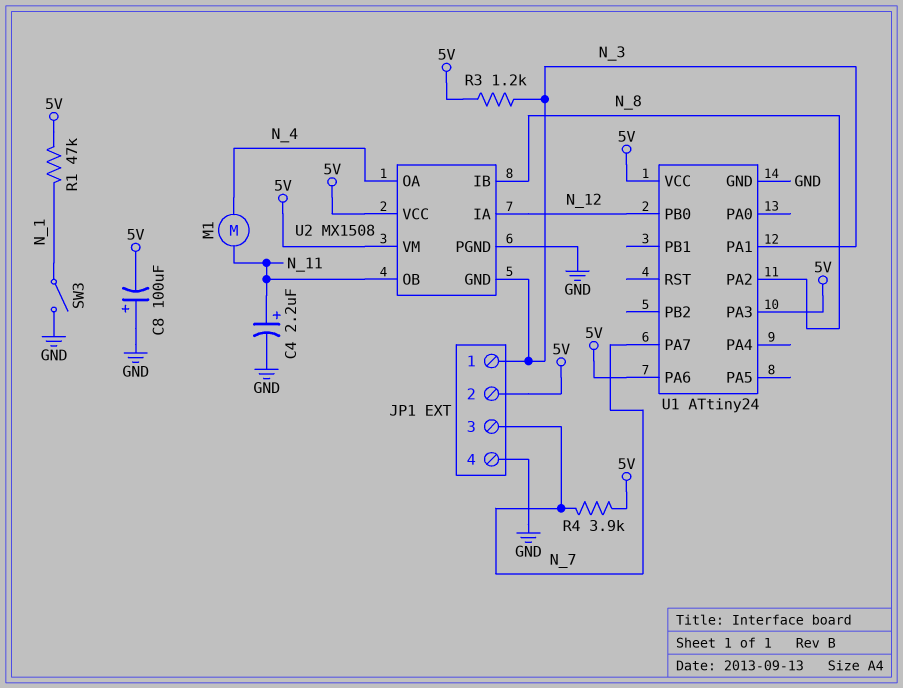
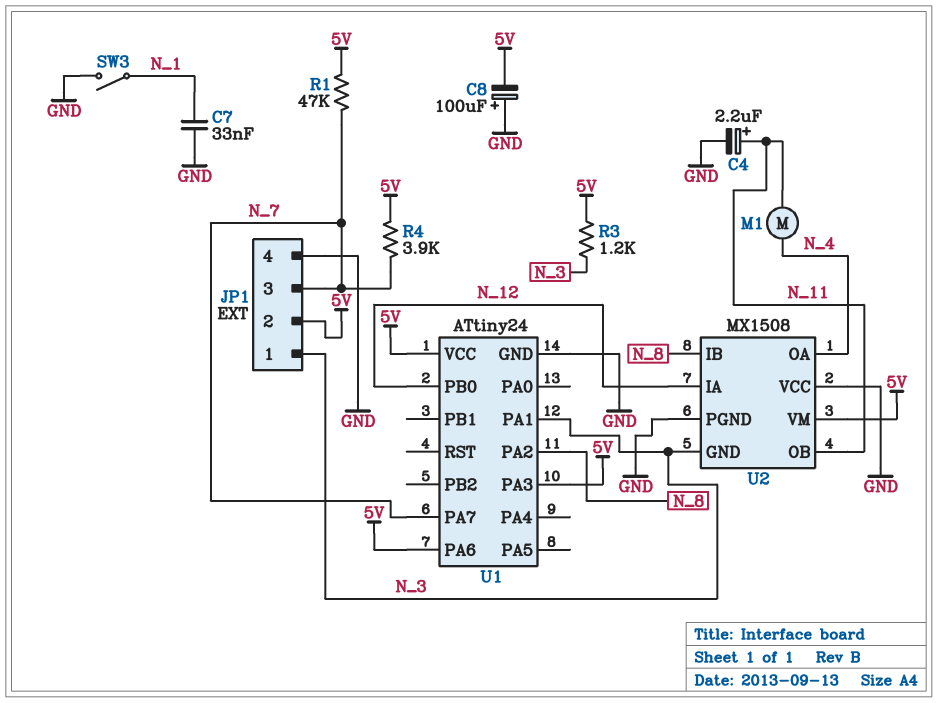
C7: none -> 33nF (GND, N_1)
R1: 47k (5V, N_1) -> 47k (5V, N_7)
U2 pin VCC: 5V -> GND

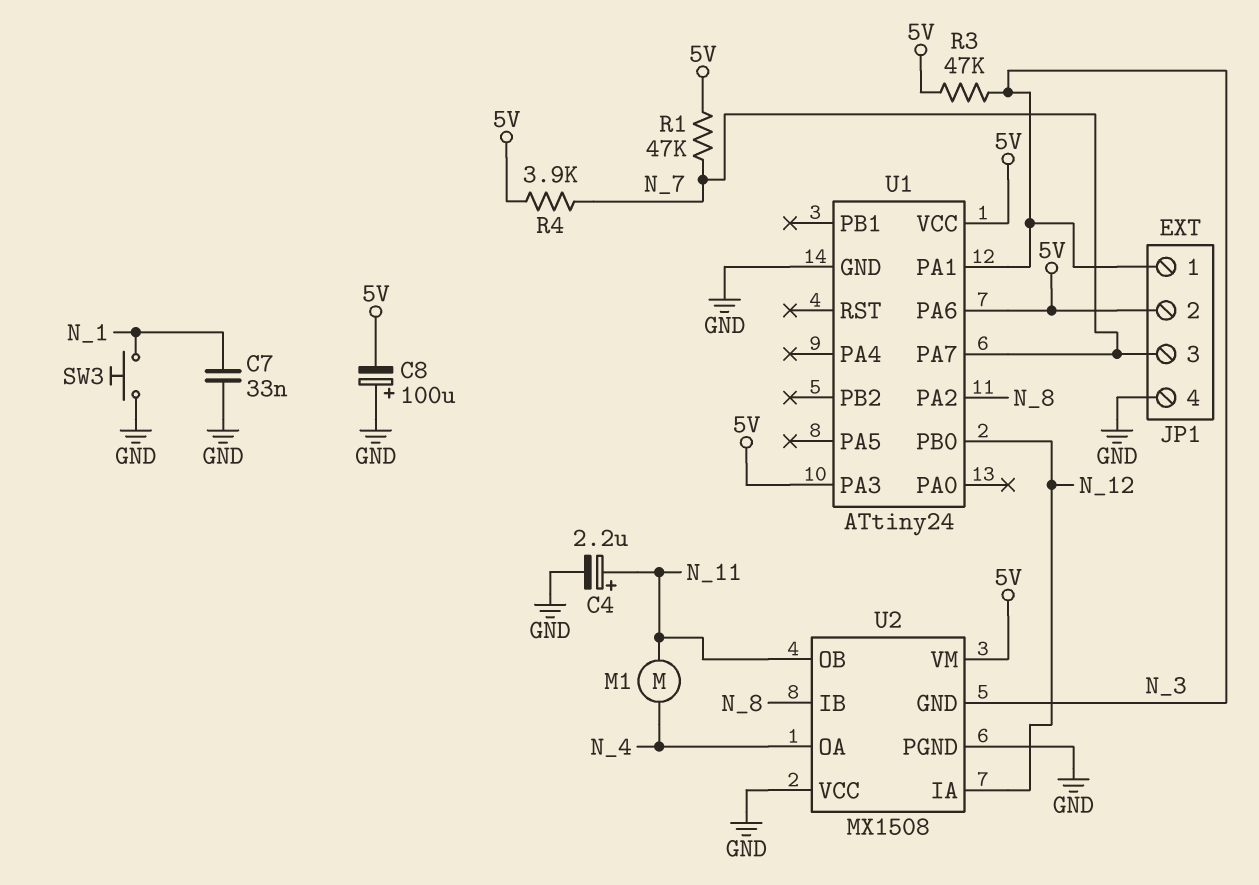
R3: 1.2k (5V, N_3) -> 47k (5V, N_3)
SW3: switch (GND, N_1) -> button (GND, N_1)

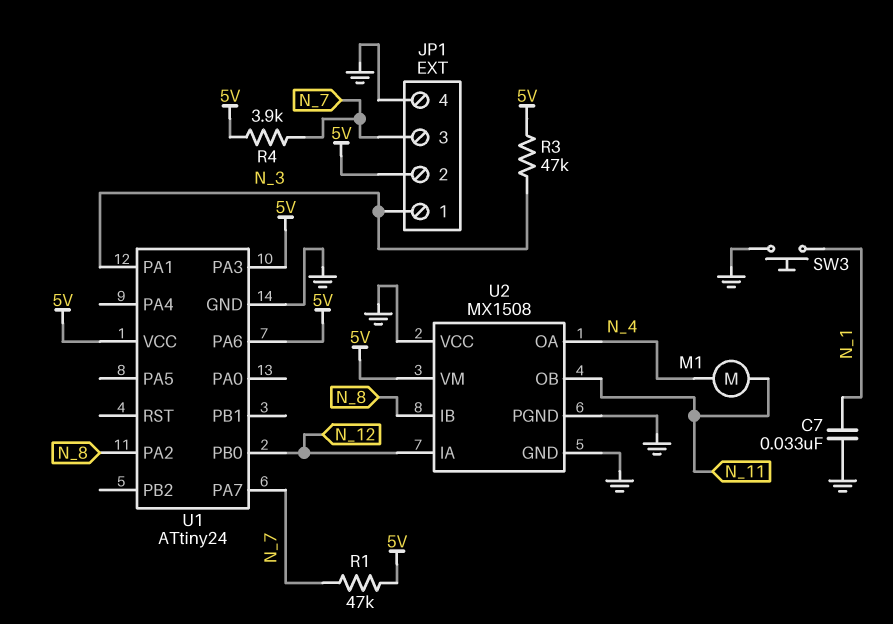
C4: 2.2uF (plus N_11, minus GND) -> none
C8: 100uF (plus GND, minus 5V) -> none
U2 pin GND: N_3 -> GND

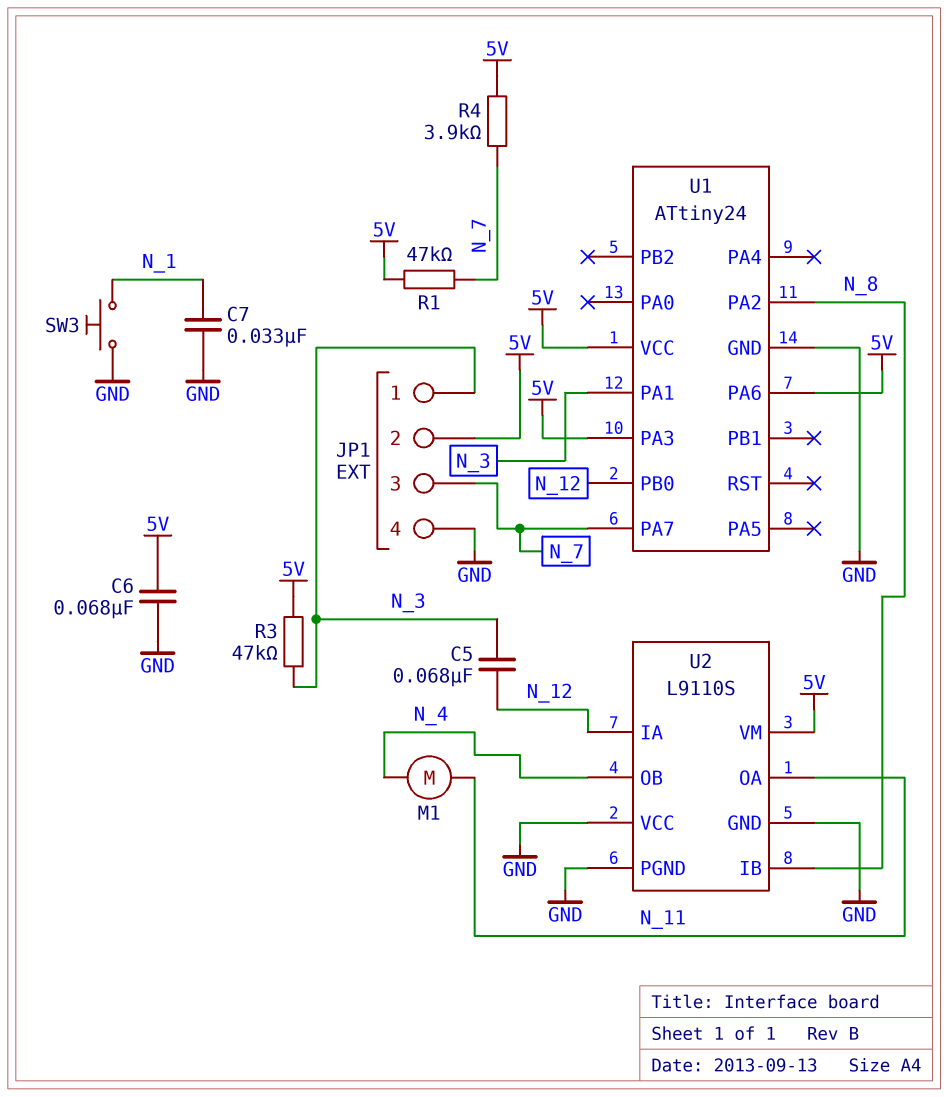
C5: none -> 68nF (N_3, N_12)
C6: none -> 68nF (5V, GND)
U2: MX1508 -> L9110S
U2 pin OA: N_4 -> N_11
U2 pin OB: N_11 -> N_4

